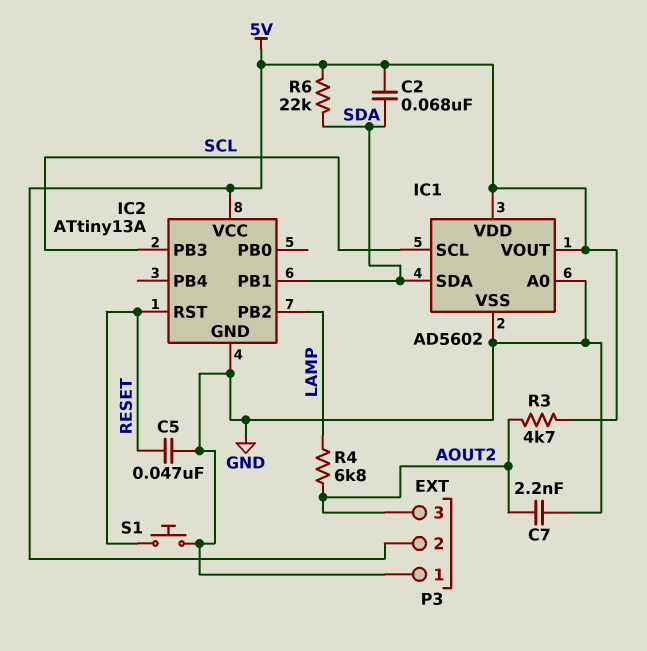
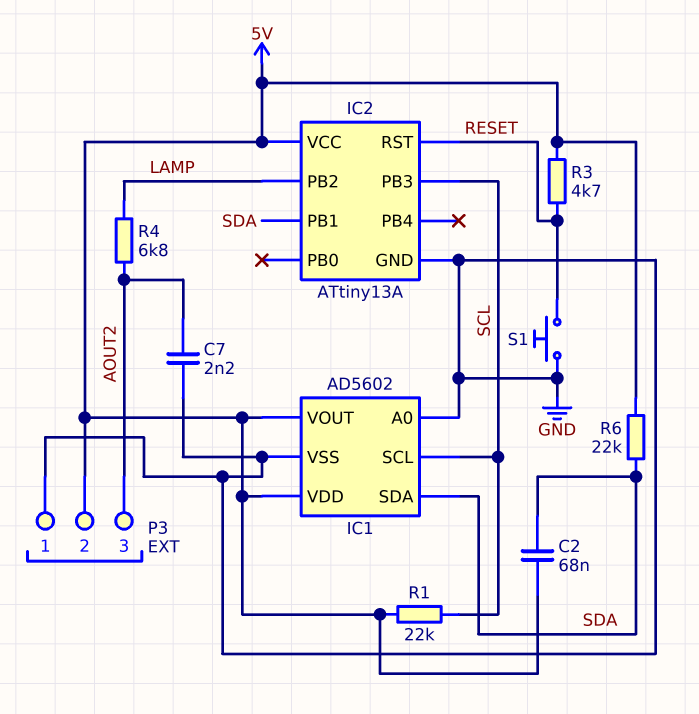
C5: 47nF (GND, RESET) -> none
R1: none -> 22k (5V, SCL)
R3: 4.7k (5V, AOUT2) -> 4.7k (5V, RESET)

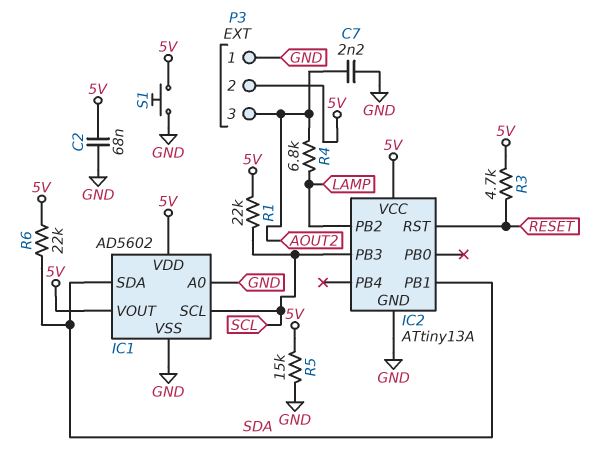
C2: 68nF (5V, SDA) -> 68nF (5V, GND)
R5: none -> 15k (5V, GND)
S1: button (GND, RESET) -> button (5V, GND)

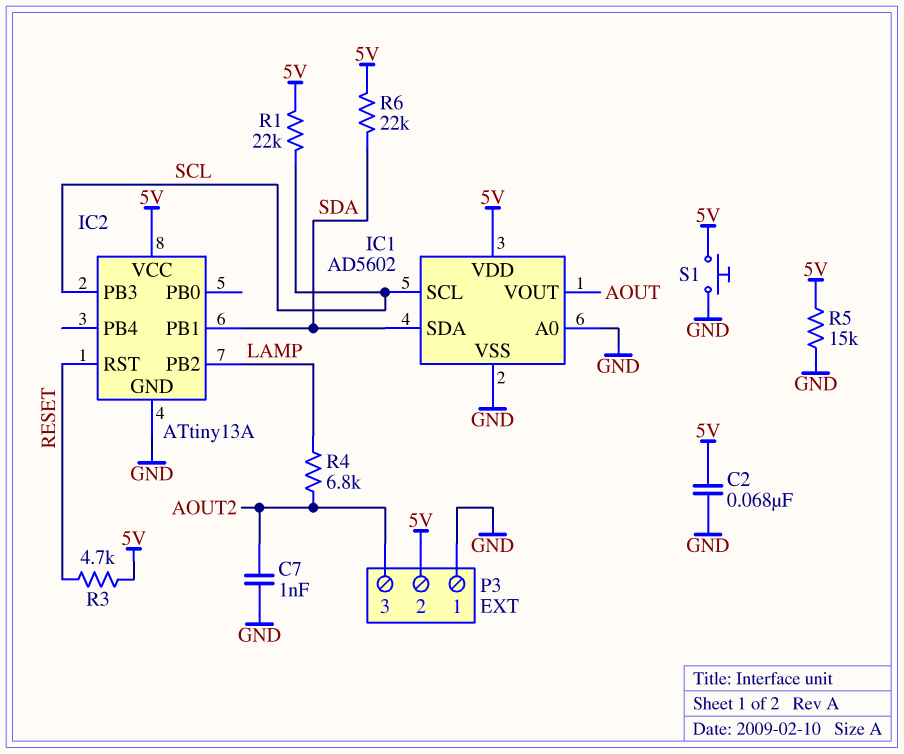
C7: 2.2nF (AOUT2, GND) -> 1nF (AOUT2, GND)
IC1 pin VOUT: 5V -> AOUT

